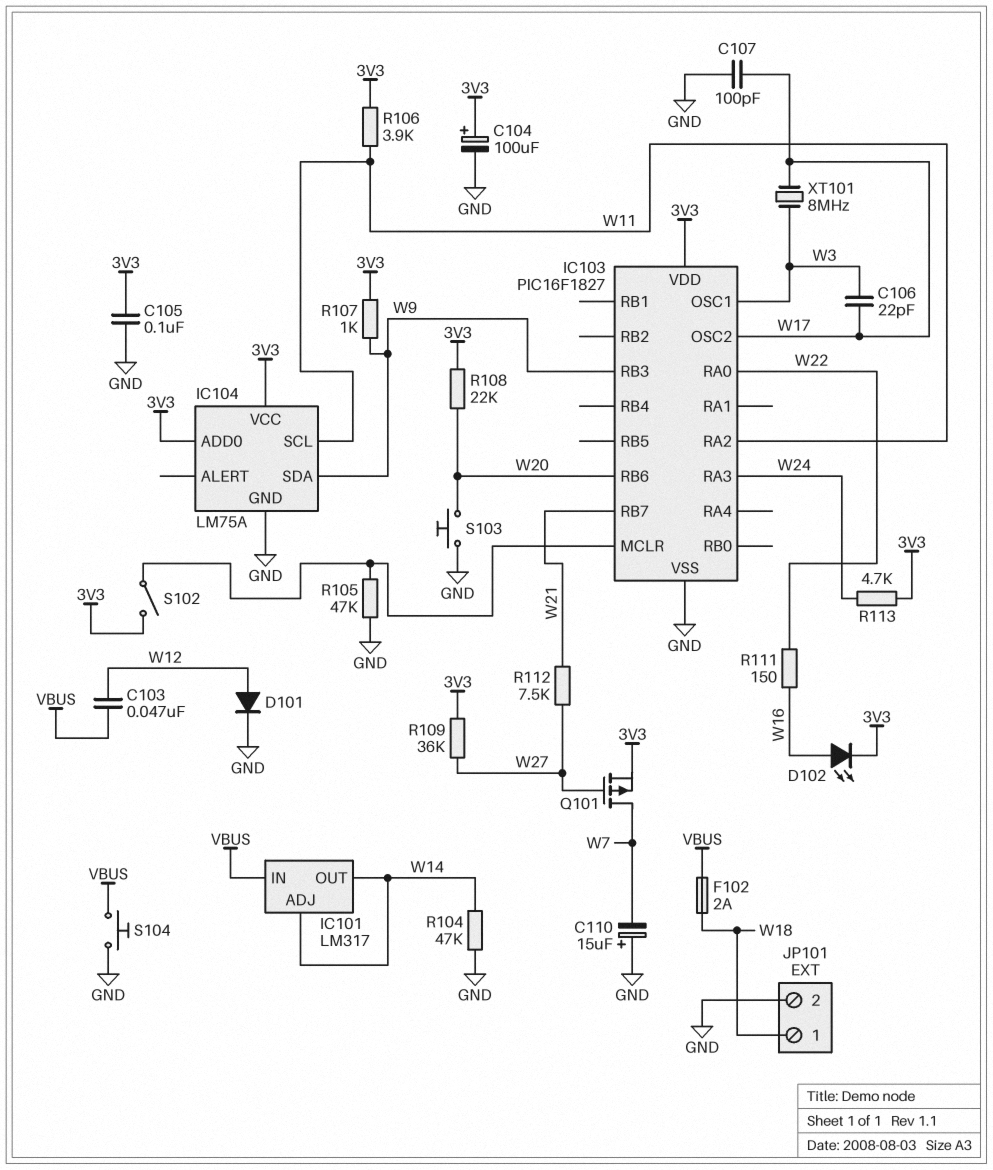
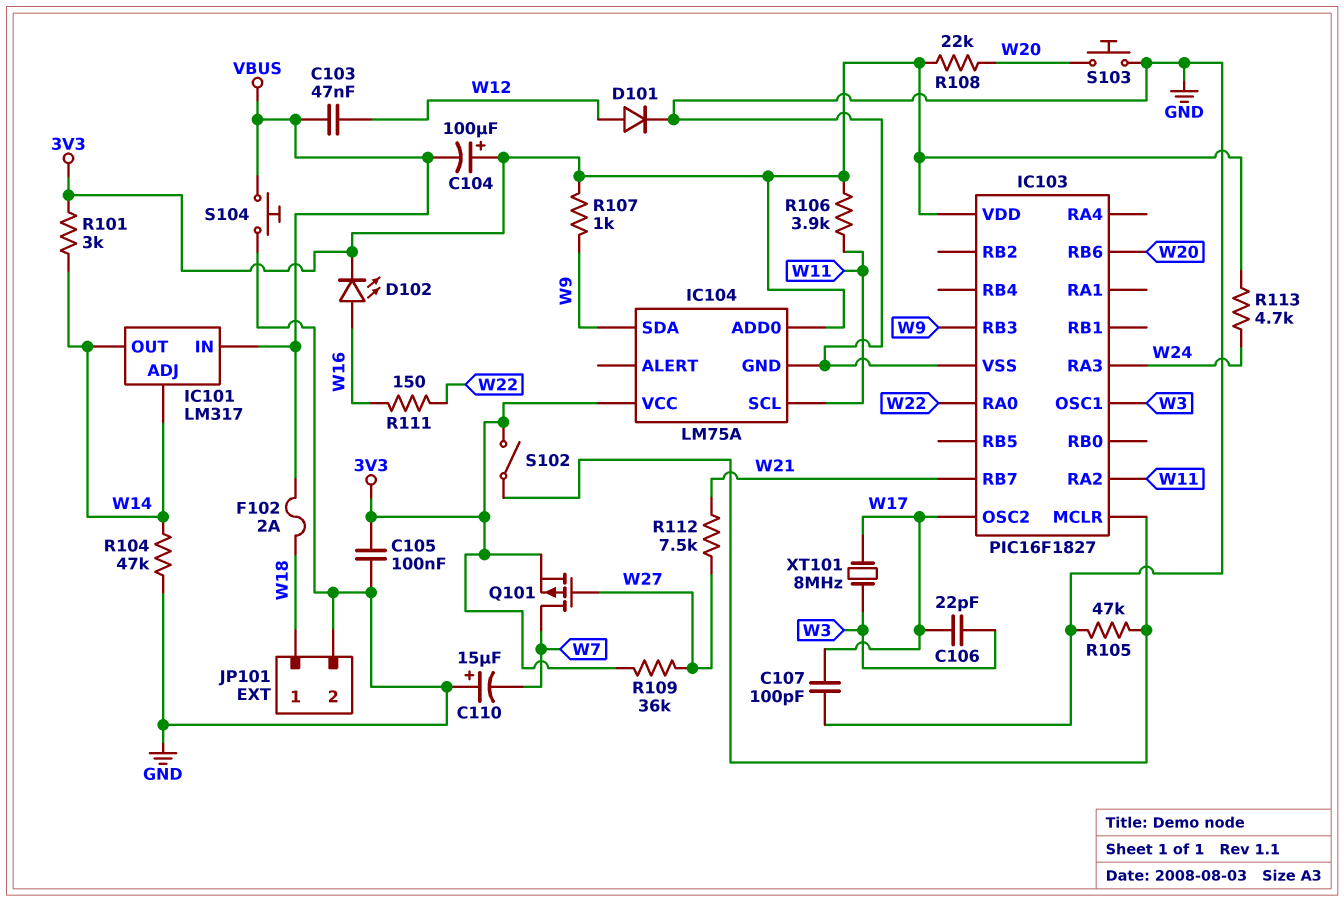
C104: 100uF (plus 3V3, minus GND) -> 100uF (plus 3V3, minus VBUS)
R101: none -> 3k (3V3, W14)

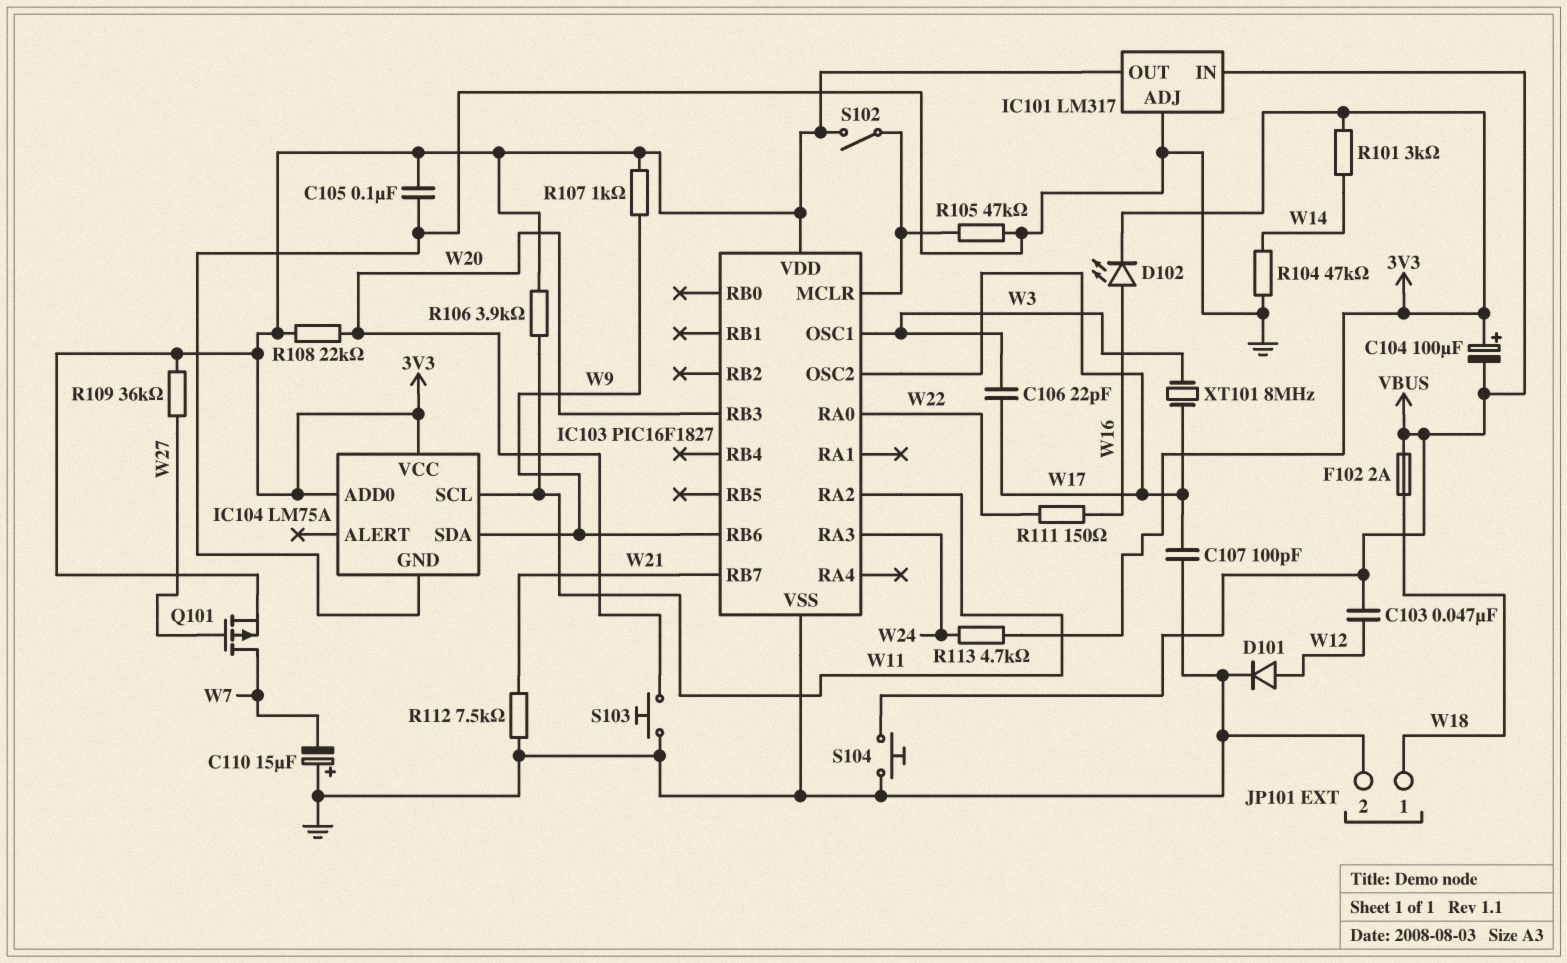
IC101 pin ADJ: W14 -> GND
IC101 pin OUT: W14 -> 3V3
IC103 pin RB3: W9 -> W20
IC103 pin RB6: W20 -> W9
R112: 7.5k (W21, W27) -> 7.5k (GND, W21)

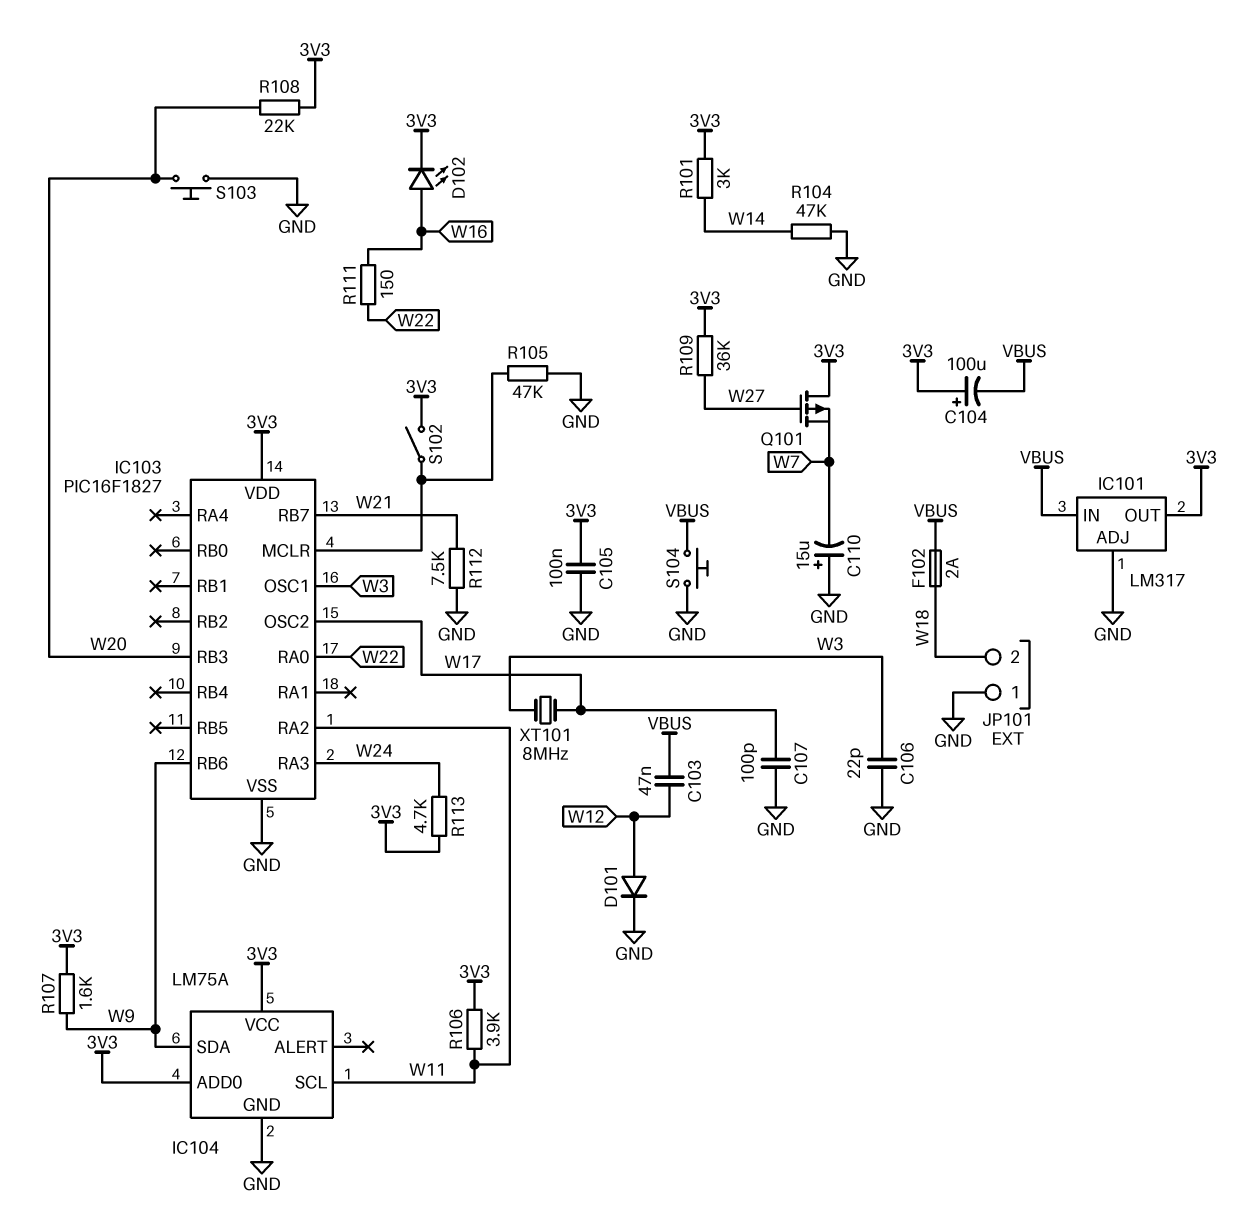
C106: 22pF (W3, W17) -> 22pF (GND, W3)
JP101 pin 1: W18 -> GND
JP101 pin 2: GND -> W18
Q101: PMOS (G W27, D W7, S 3V3) -> PMOS (G W27, D 3V3, S W7)
R107: 1k (3V3, W9) -> 1.6k (3V3, W9)

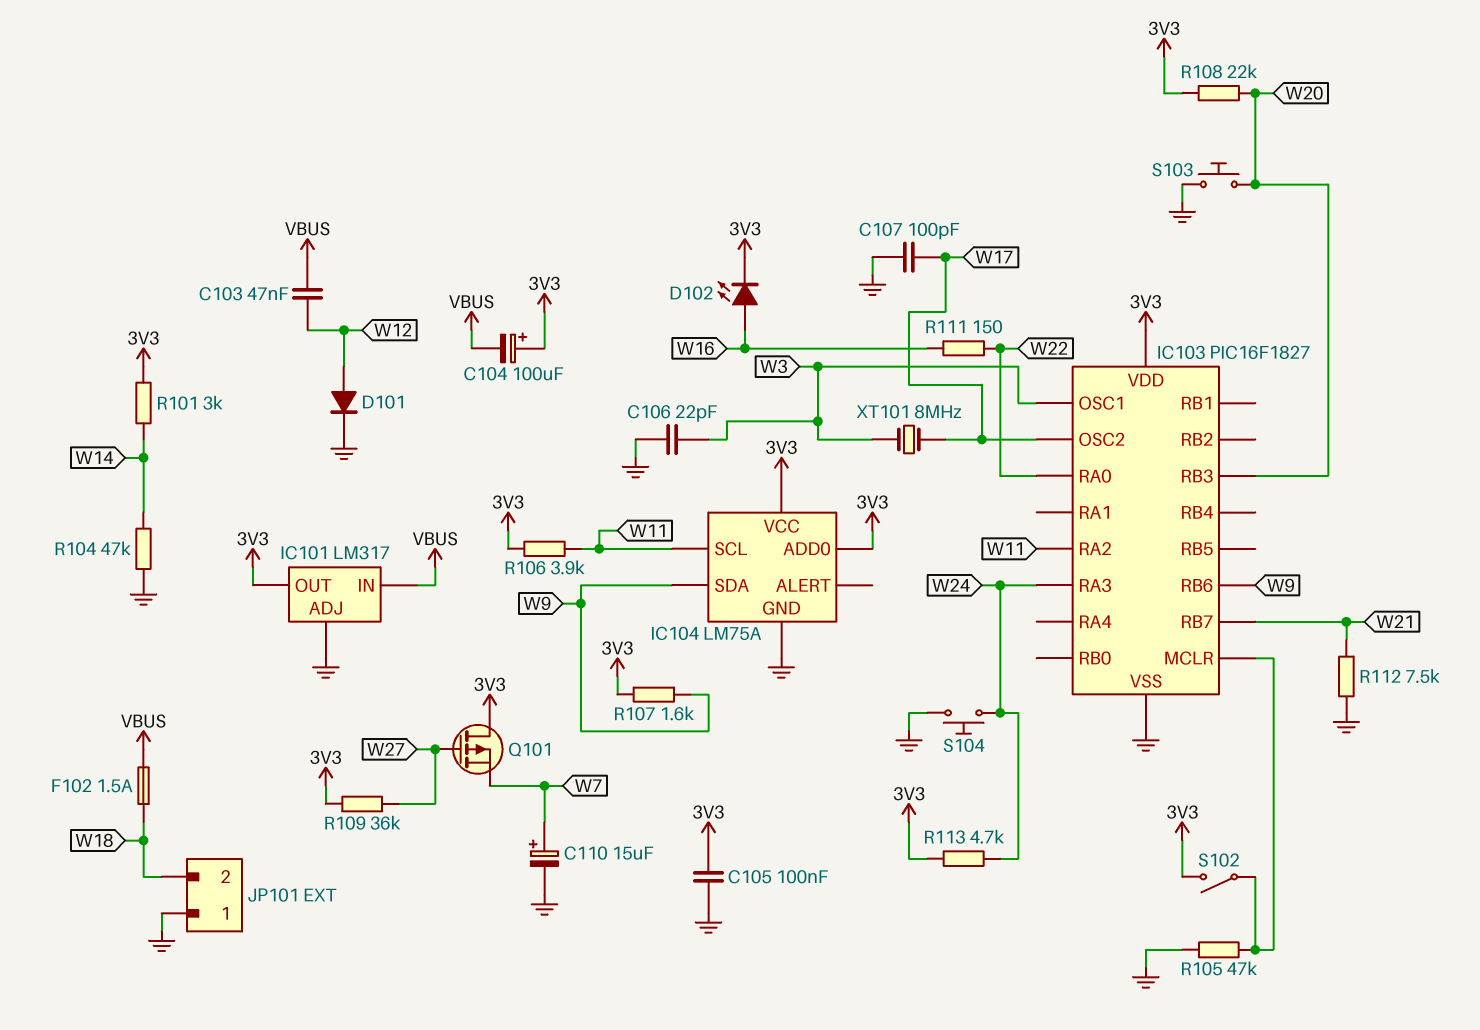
C110: 15uF (plus GND, minus W7) -> 15uF (plus W7, minus GND)
F102: 2A (VBUS, W18) -> 1.5A (VBUS, W18)
S104: button (GND, VBUS) -> button (GND, W24)

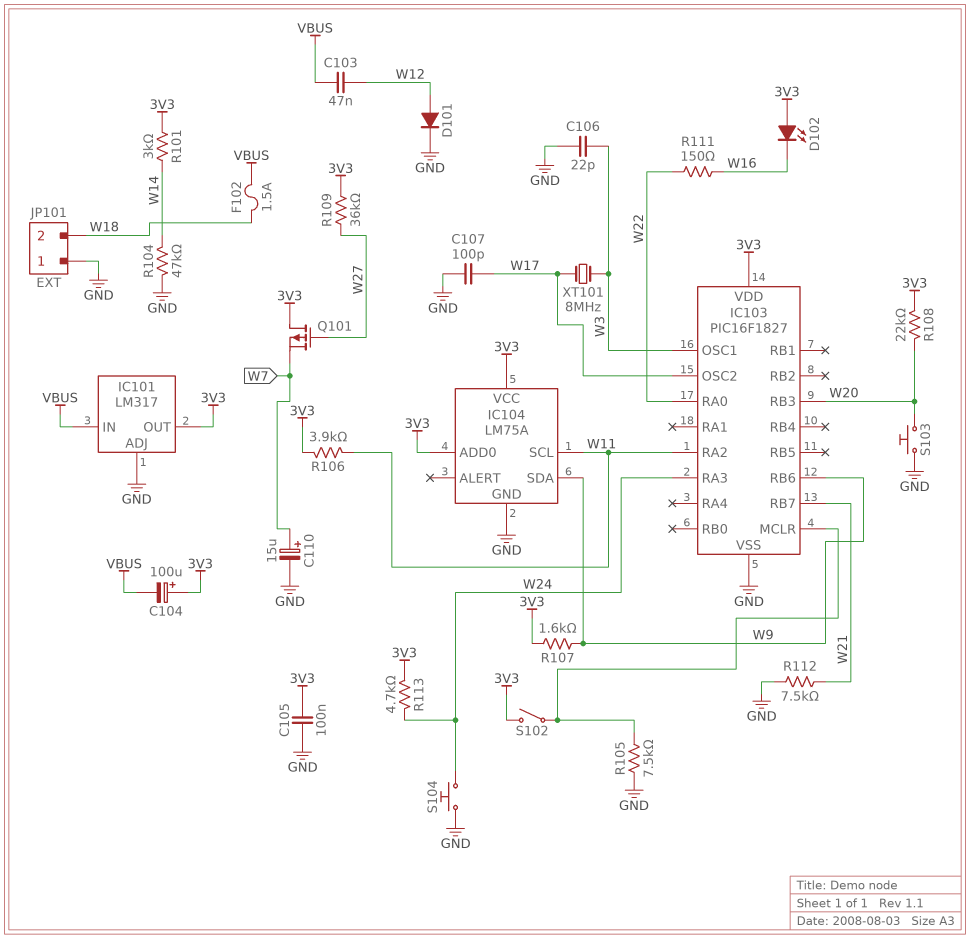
D102: LED (A W16, K 3V3) -> LED (A 3V3, K W16)
R105: 47k (GND, IC103/MCLR) -> 7.5k (GND, IC103/MCLR)

